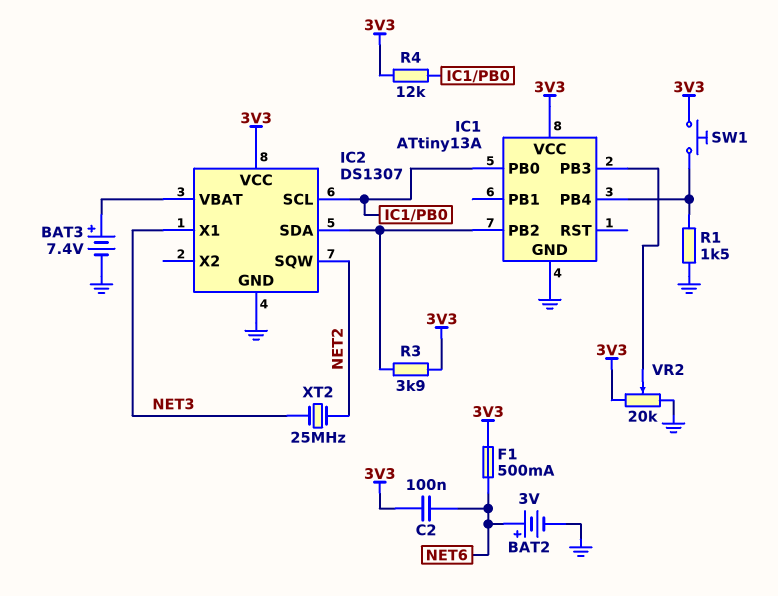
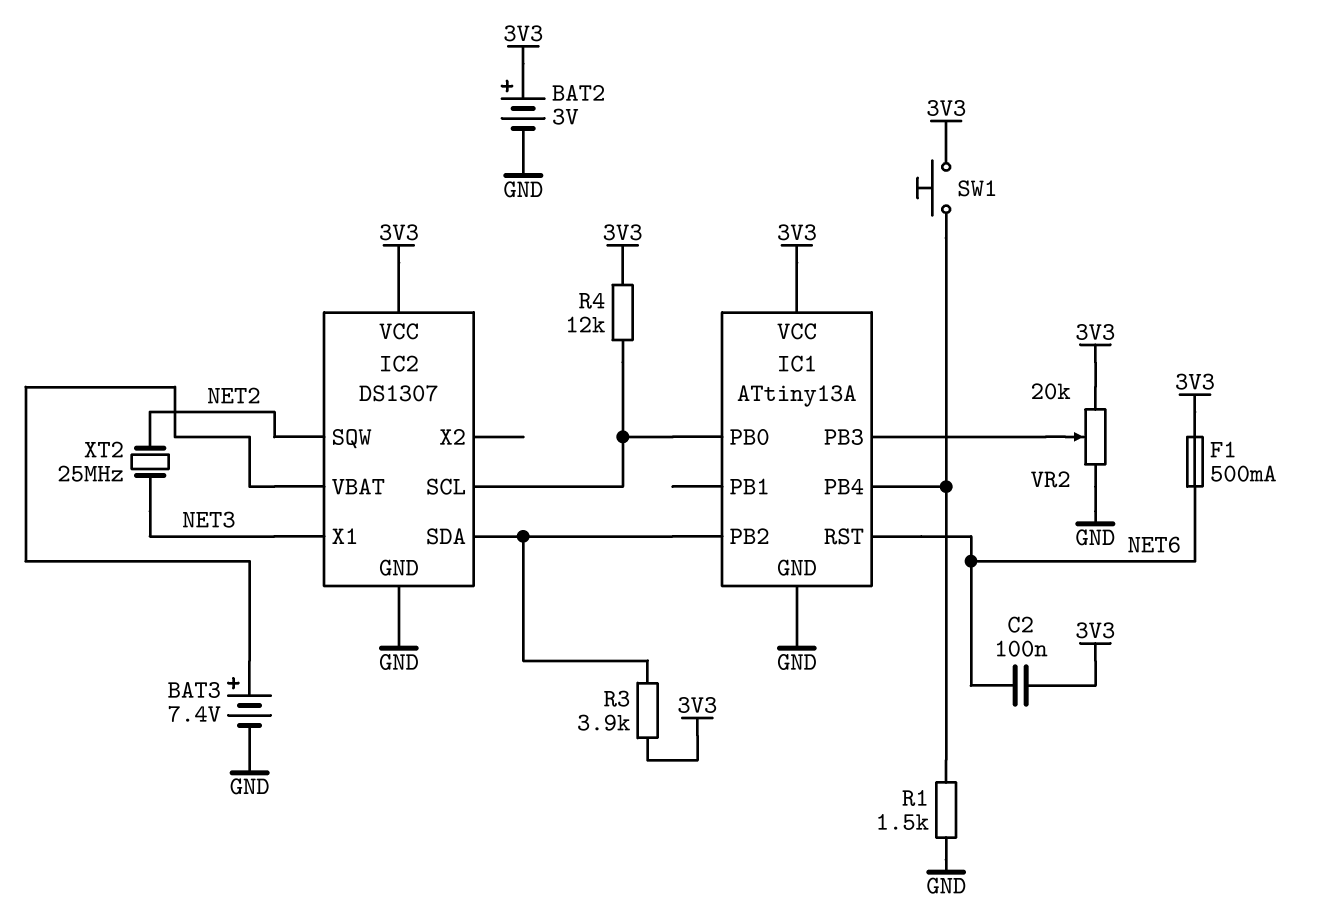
BAT2: 3V (plus NET6, minus GND) -> 3V (plus 3V3, minus GND)
IC1 pin RST: none -> NET6

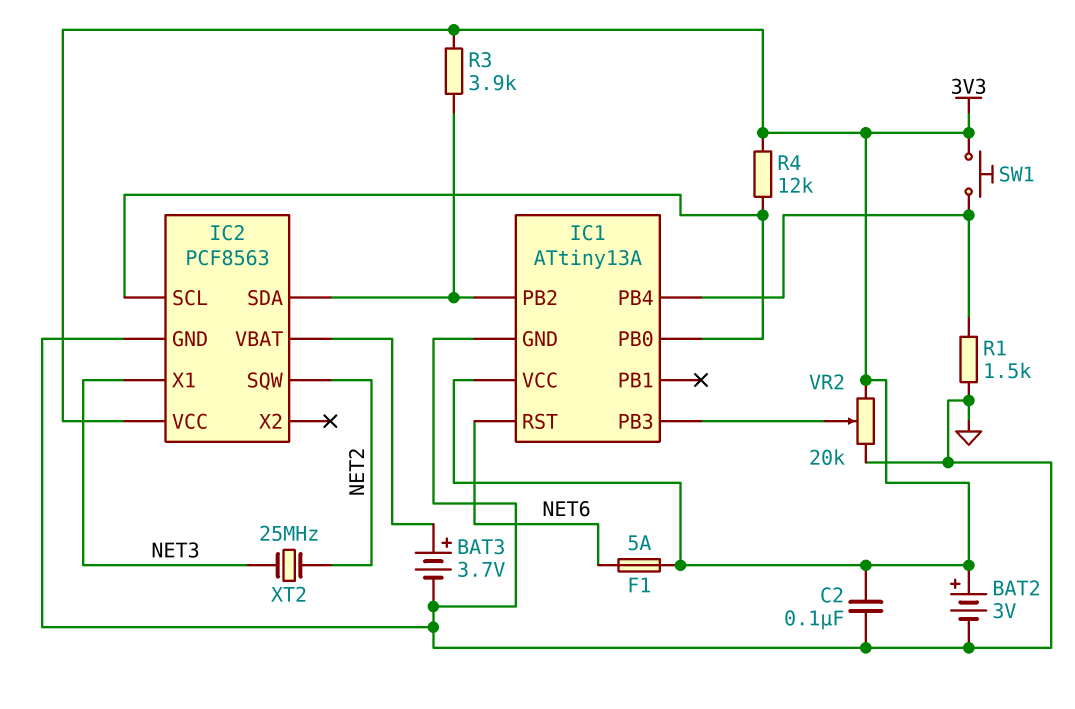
BAT3: 7.4V (plus IC2/VBAT, minus GND) -> 3.7V (plus IC2/VBAT, minus GND)
C2: 100nF (3V3, NET6) -> 100nF (3V3, GND)
F1: 500mA (3V3, NET6) -> 5A (3V3, NET6)
IC2: DS1307 -> PCF8563

